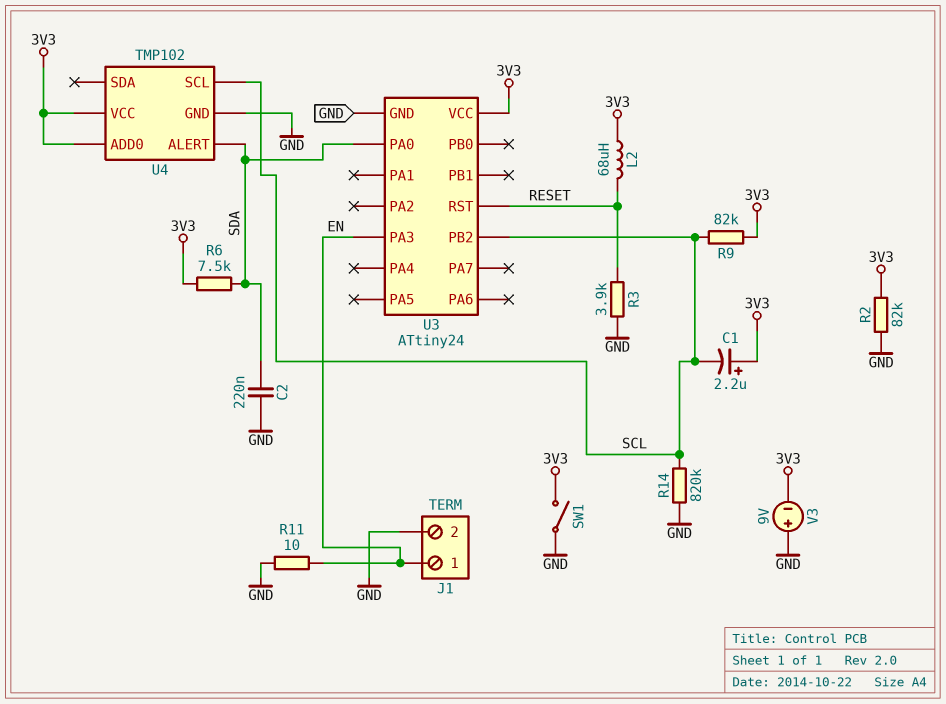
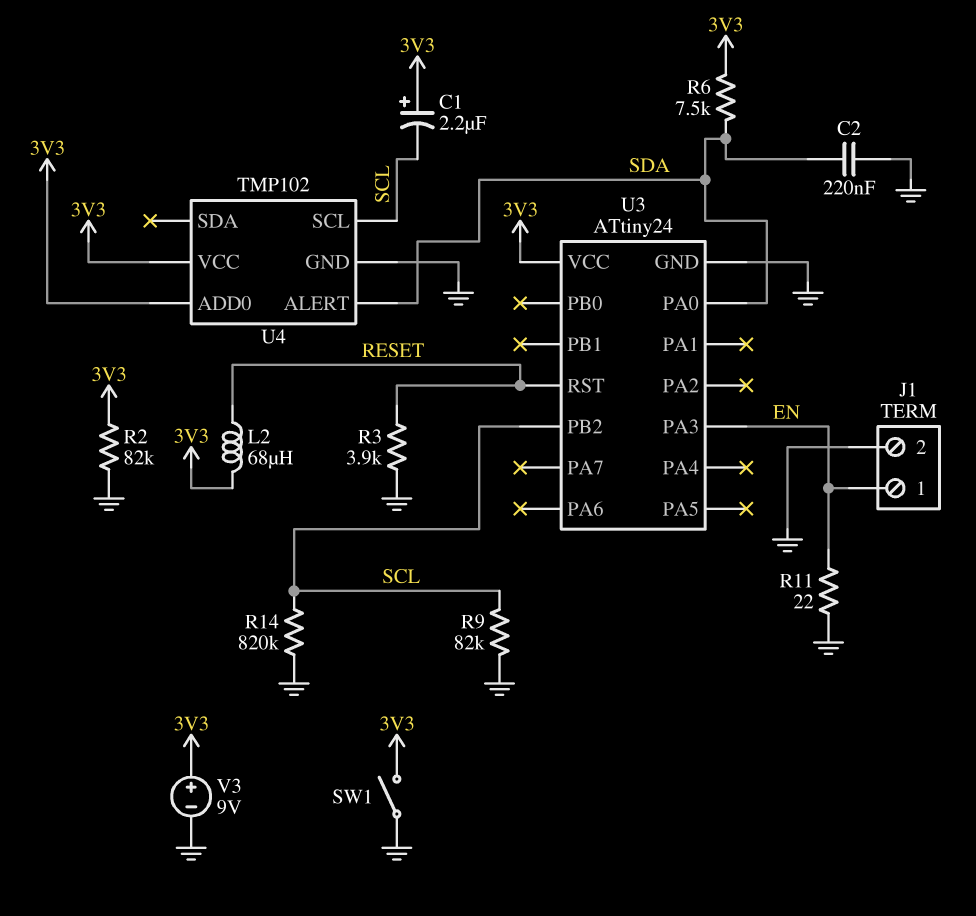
R9: 82k (3V3, SCL) -> 82k (GND, SCL)
R11: 10 (EN, GND) -> 22 (EN, GND)
V3: 9V (plus GND, minus 3V3) -> 9V (plus 3V3, minus GND)

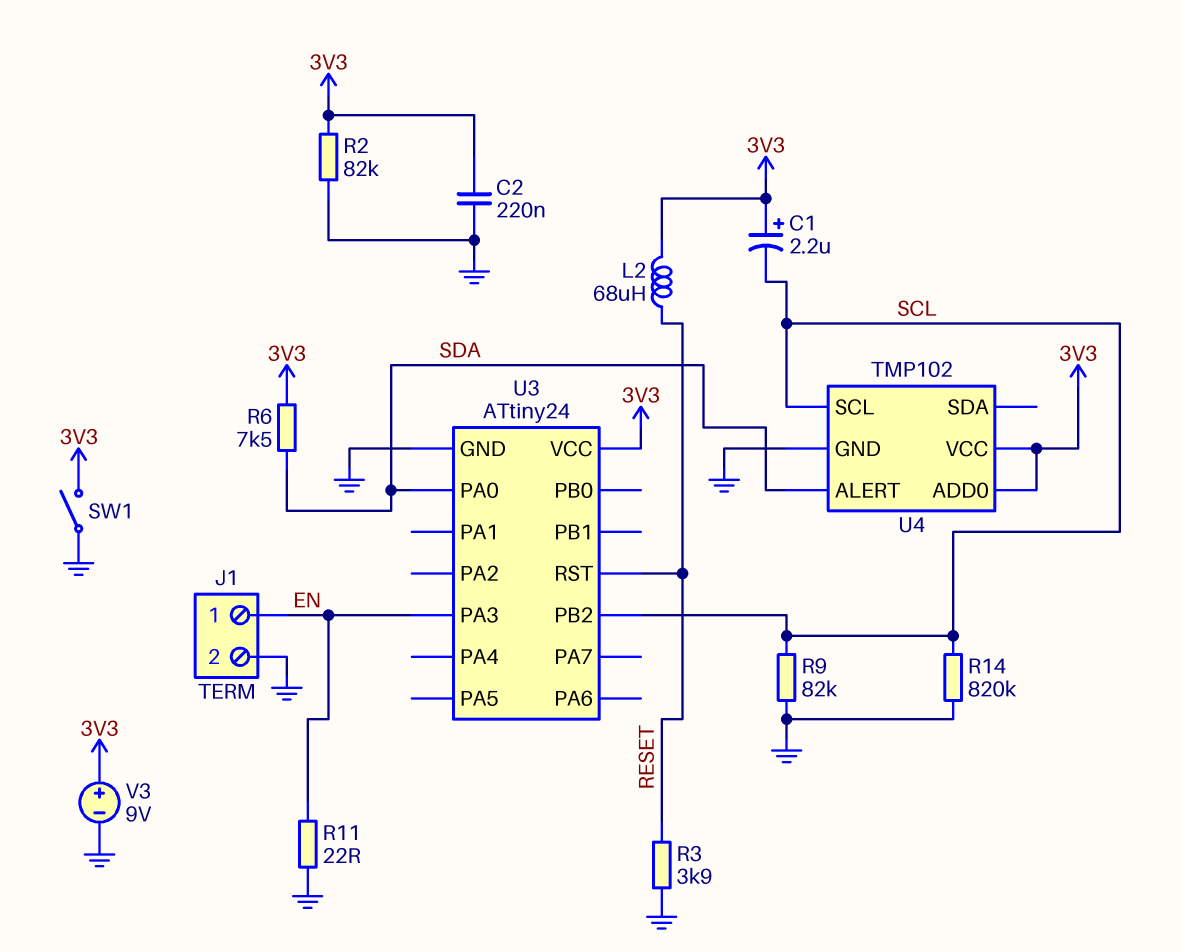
C2: 220nF (GND, SDA) -> 220nF (3V3, GND)

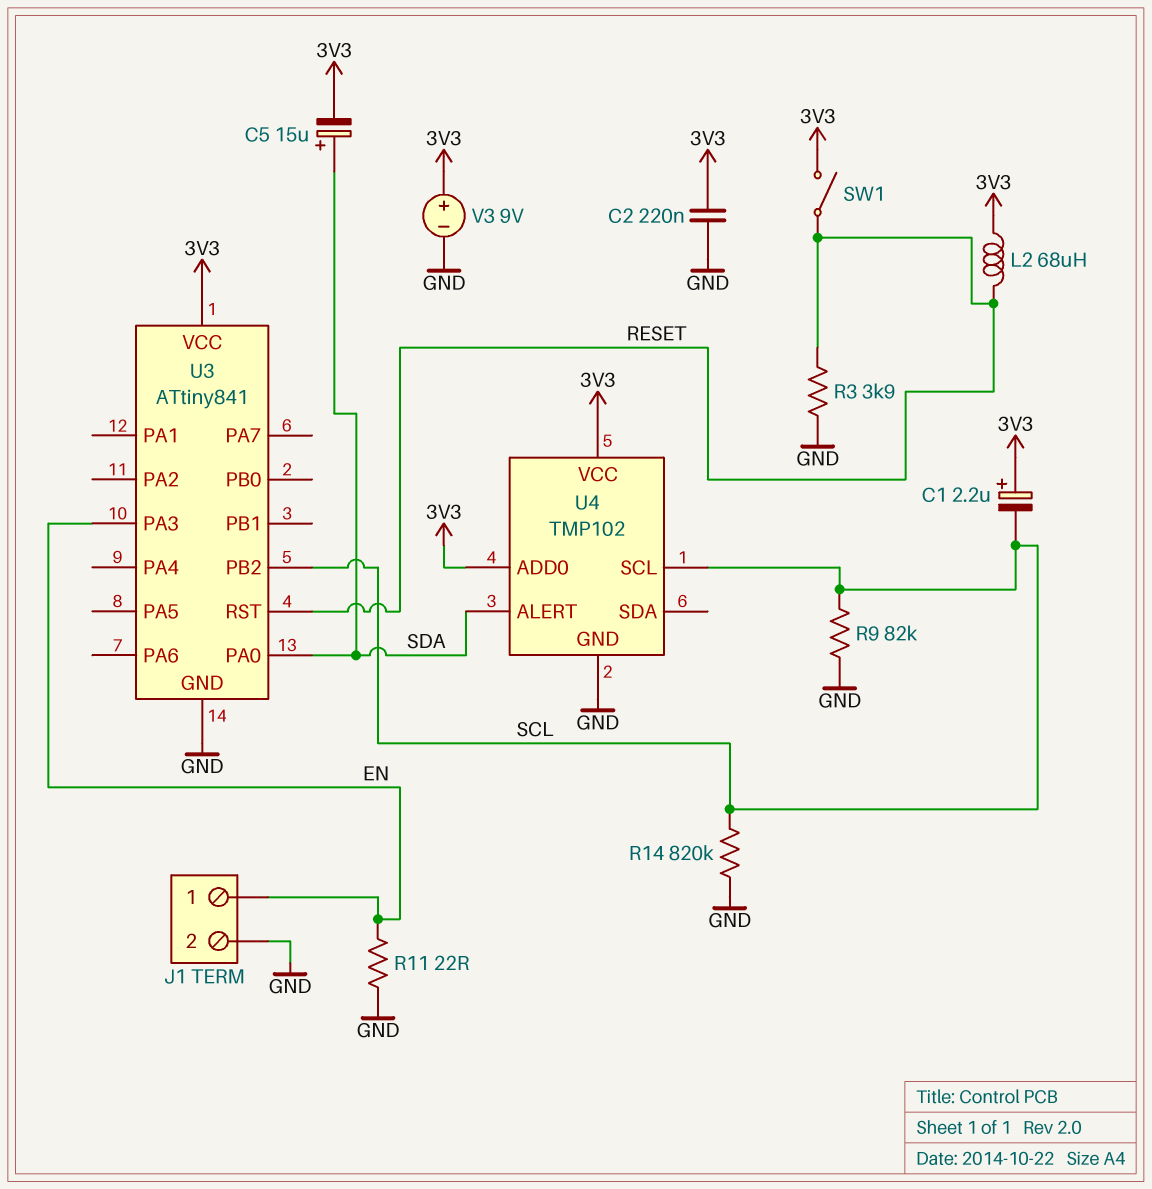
C5: none -> 15uF (plus SDA, minus 3V3)
R2: 82k (3V3, GND) -> none
R6: 7.5k (3V3, SDA) -> none
SW1: switch (3V3, GND) -> switch (3V3, RESET)
U3: ATtiny24 -> ATtiny841

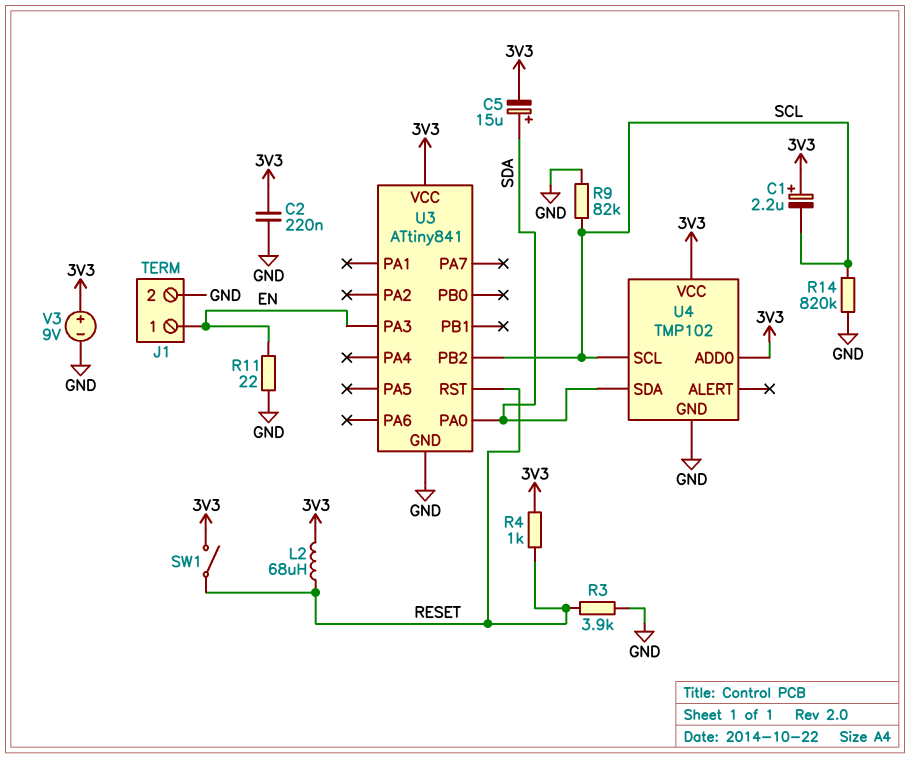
R4: none -> 1k (3V3, RESET)
U4 pin ALERT: SDA -> none
U4 pin SDA: none -> SDA

